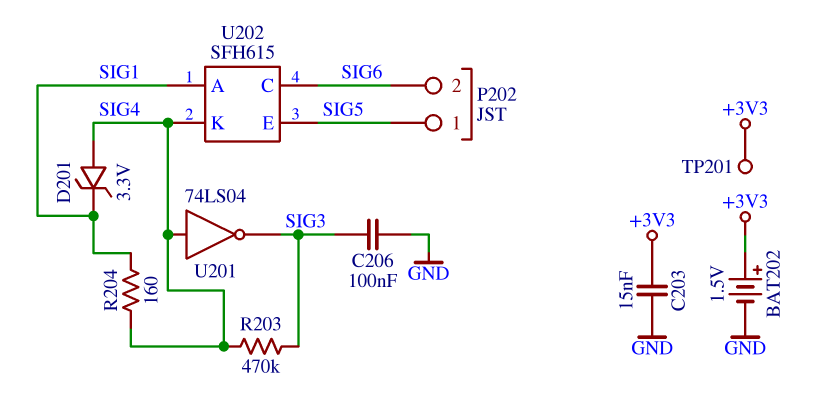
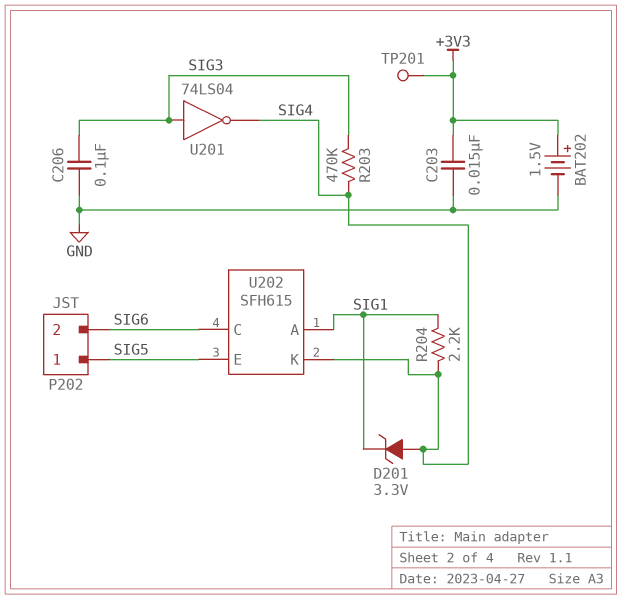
R204: 160 (SIG1, SIG4) -> 2.2k (SIG1, SIG4)
U201: NOT 74LS04 (in SIG4, out SIG3) -> NOT 74LS04 (in SIG3, out SIG4)

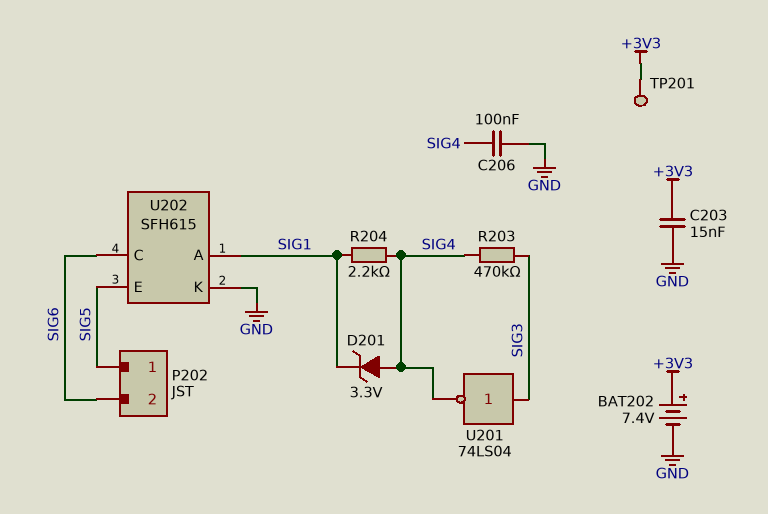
BAT202: 1.5V (plus +3V3, minus GND) -> 7.4V (plus +3V3, minus GND)
C206: 100nF (GND, SIG3) -> 100nF (GND, SIG4)
U202 pin K: SIG4 -> GND

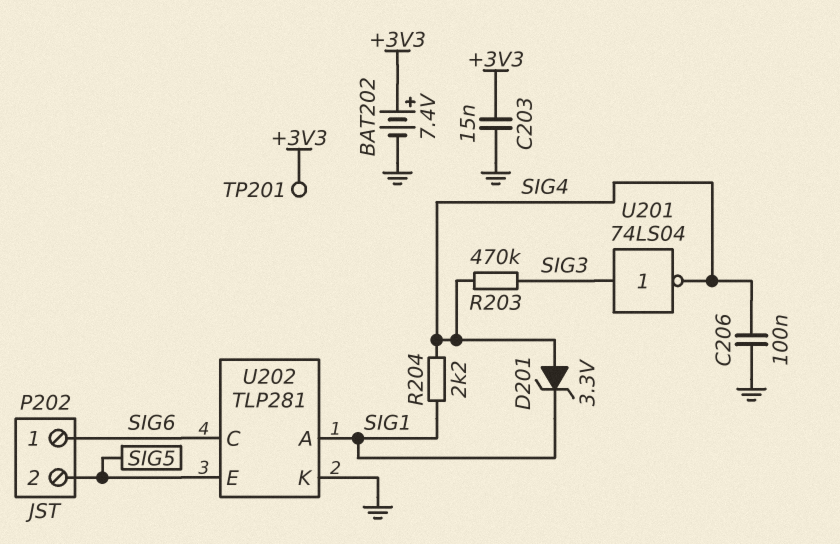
P202 pin 1: SIG5 -> SIG6
P202 pin 2: SIG6 -> SIG5
U202: SFH615 -> TLP281

